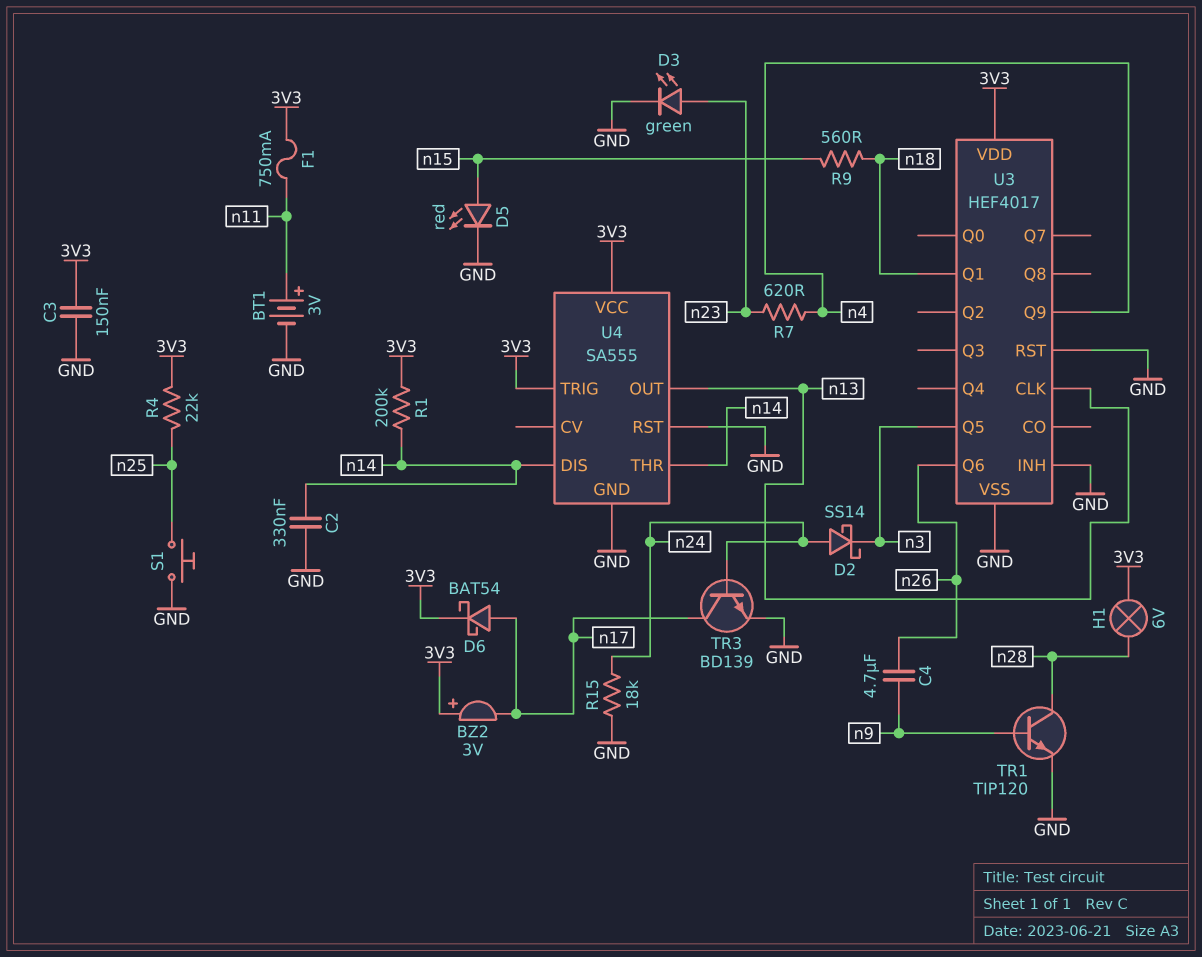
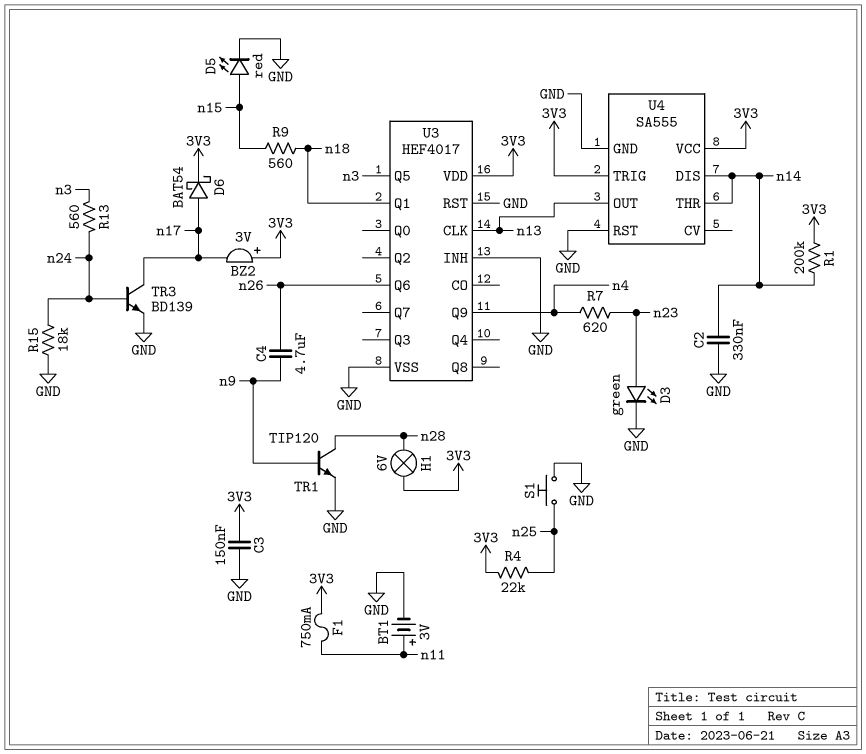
D2: schottky SS14 (A n24, K n3) -> none
R13: none -> 560 (n3, n24)

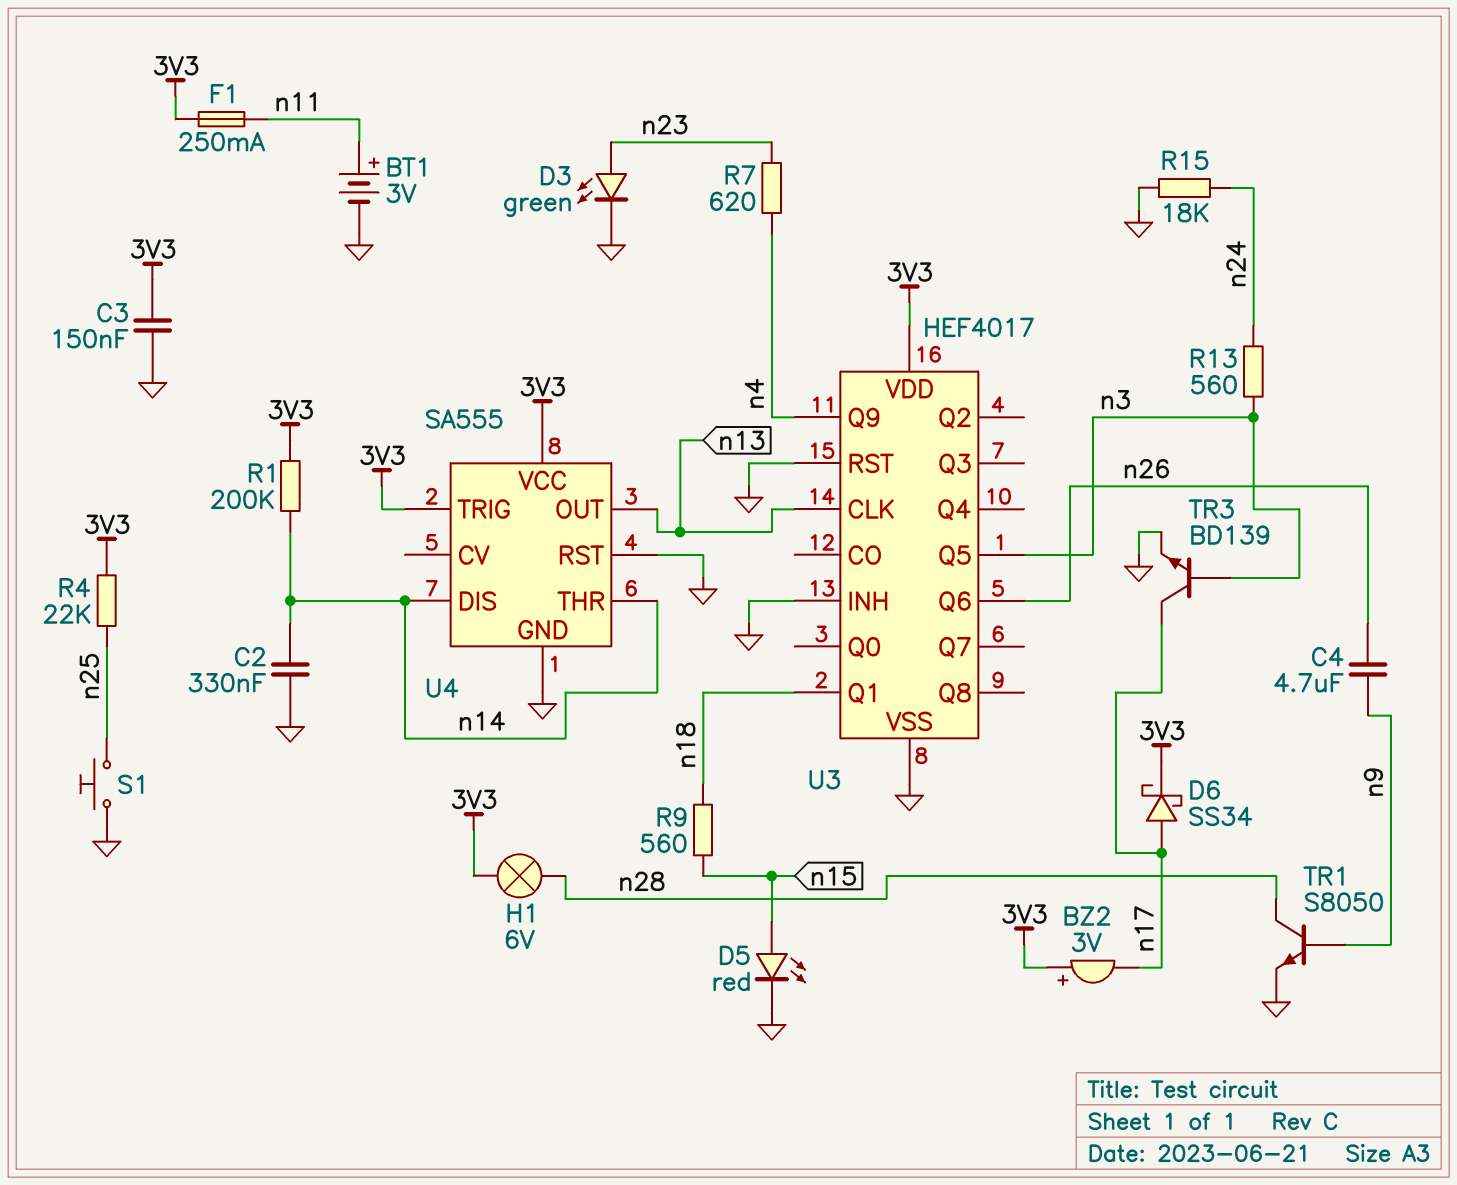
D6: schottky BAT54 (A n17, K 3V3) -> schottky SS34 (A n17, K 3V3)
F1: 750mA (3V3, n11) -> 250mA (3V3, n11)
TR1: NPN TIP120 (B n9, C n28, E GND) -> NPN S8050 (B n9, C n28, E GND)
TR3: NPN BD139 (B n24, C n17, E GND) -> NPN BD139 (B n3, C n17, E GND)

